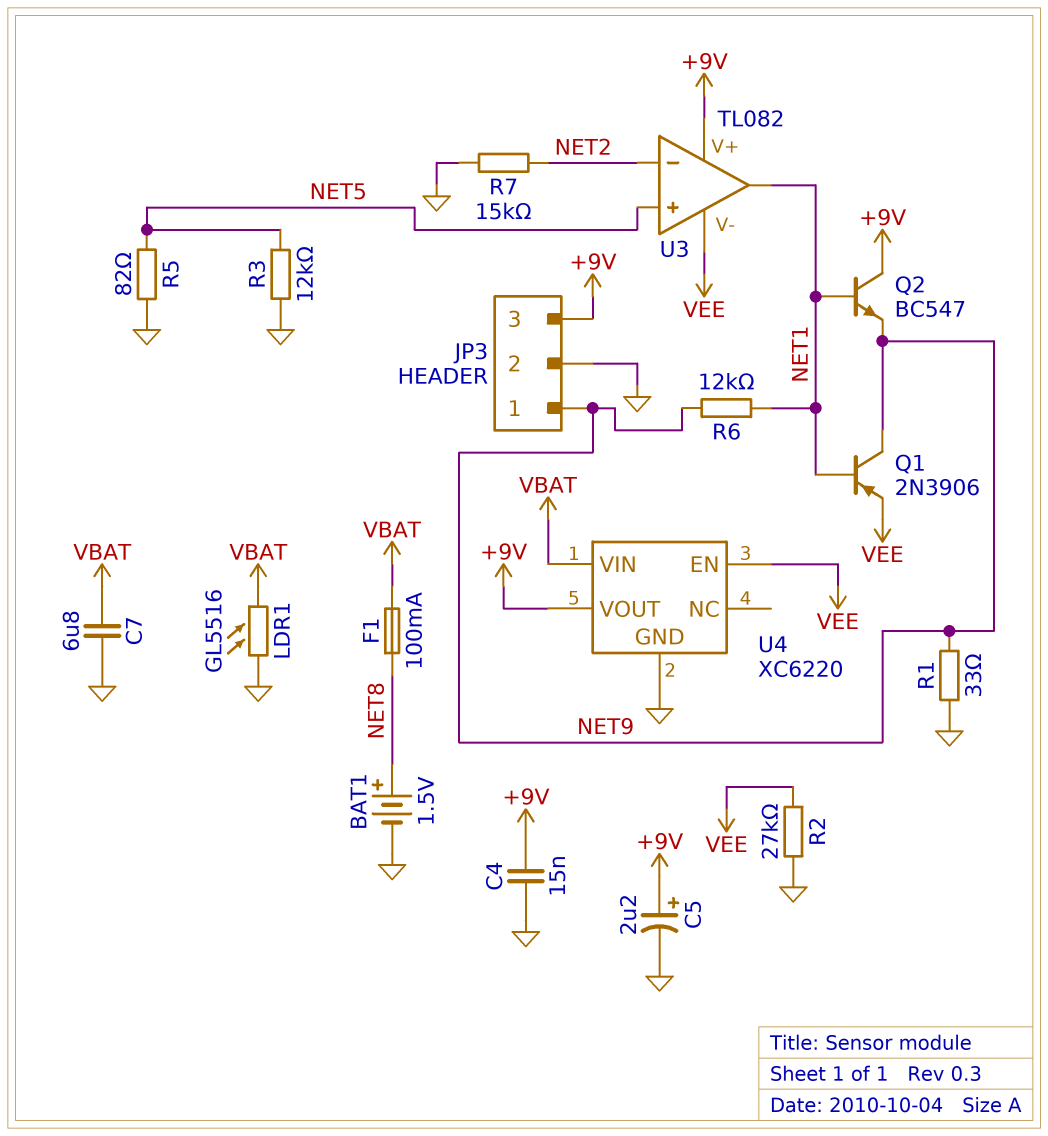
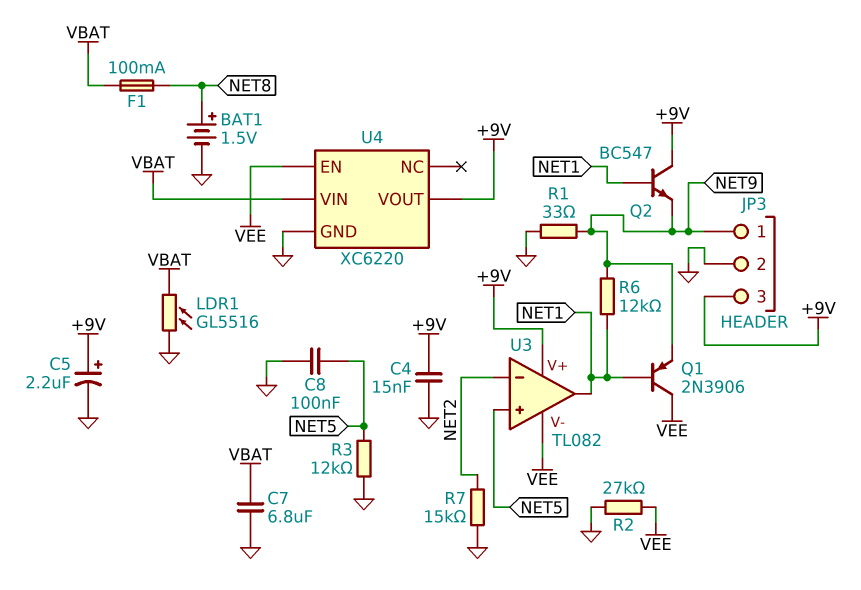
C8: none -> 100nF (GND, NET5)
Q1: PNP 2N3906 (B NET1, C NET9, E VEE) -> PNP 2N3906 (B NET1, C VEE, E NET9)
R5: 82 (GND, NET5) -> none

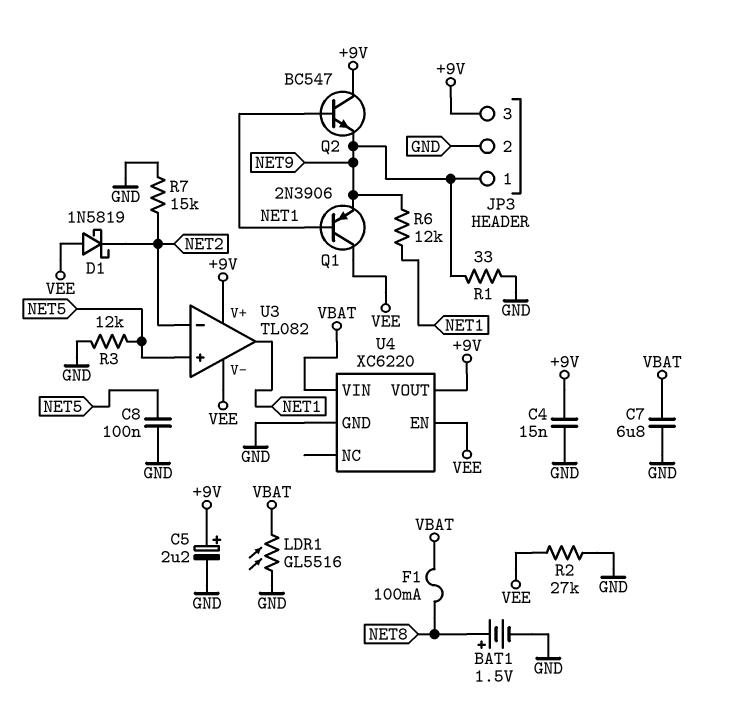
D1: none -> schottky 1N5819 (A VEE, K NET2)

